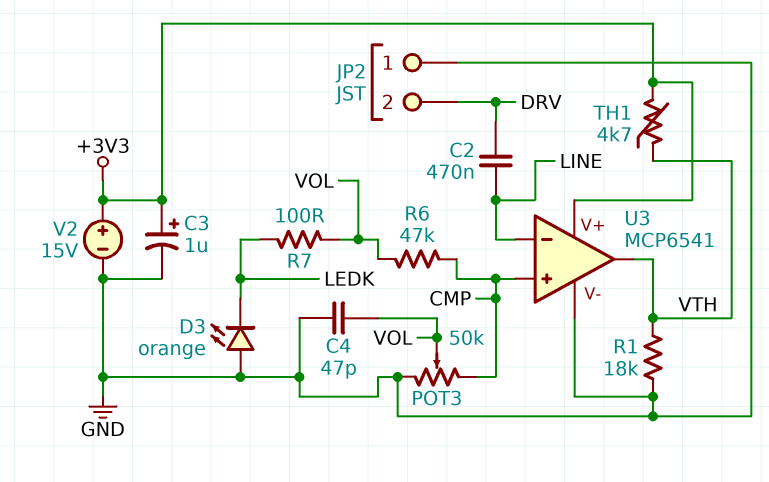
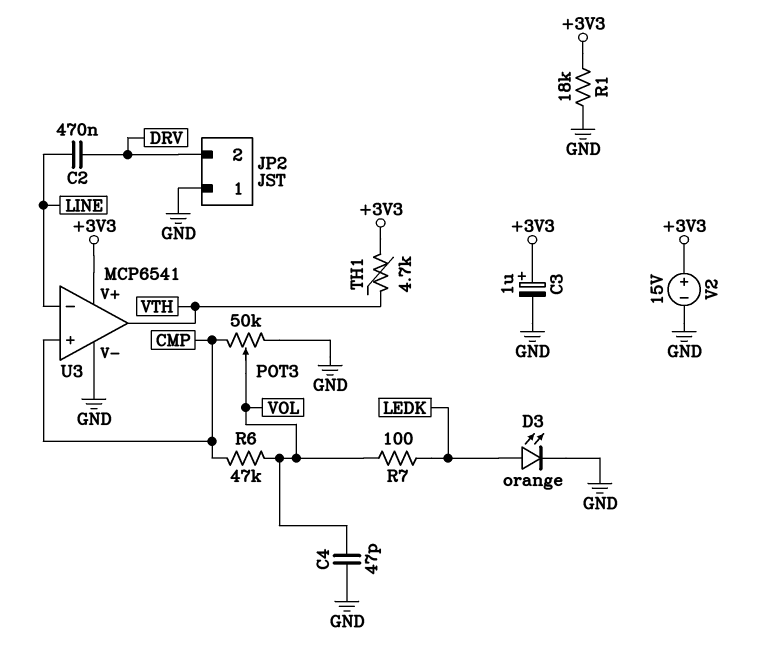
D3: LED orange (A GND, K LEDK) -> LED orange (A LEDK, K GND)
R1: 18k (GND, VTH) -> 18k (+3V3, GND)

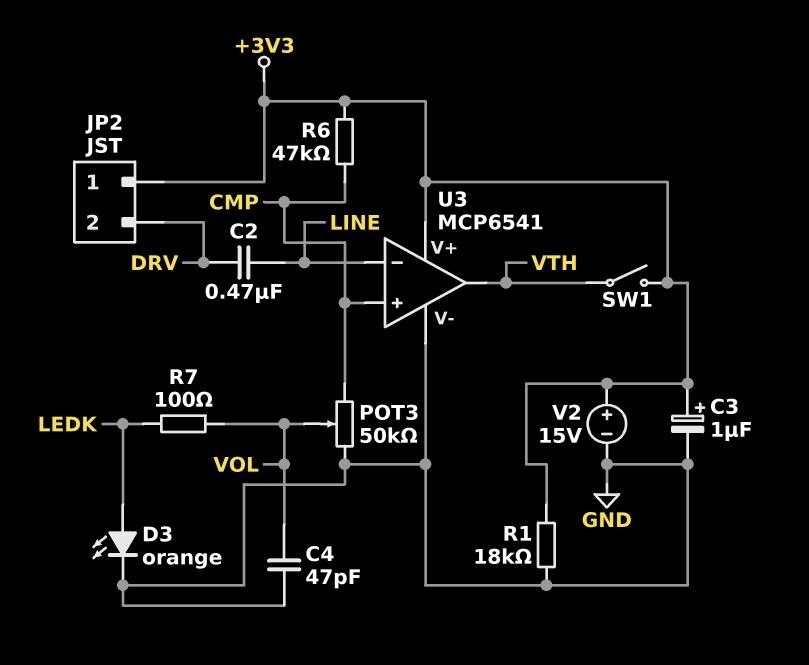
JP2 pin 1: GND -> +3V3
R6: 47k (CMP, VOL) -> 47k (+3V3, CMP)
SW1: none -> switch (+3V3, VTH)
TH1: 4.7k (+3V3, VTH) -> none

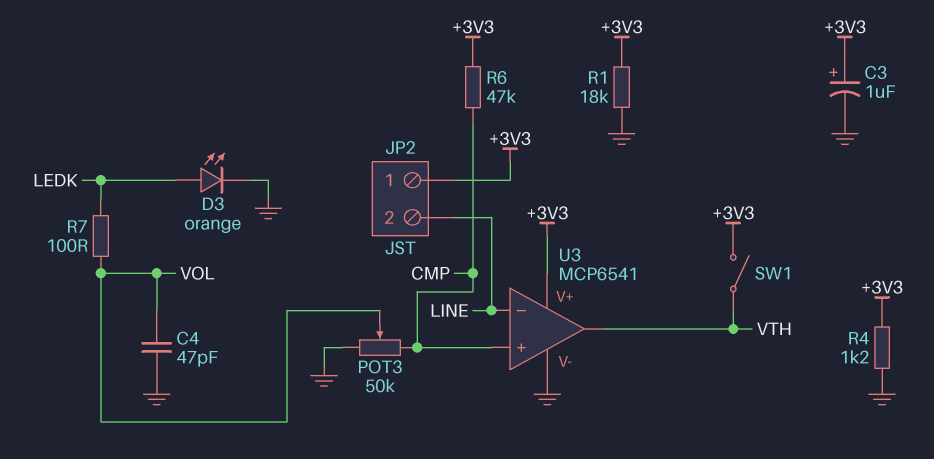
C2: 470nF (DRV, LINE) -> none
JP2 pin 2: DRV -> LINE
R4: none -> 1.2k (+3V3, GND)
V2: 15V (plus +3V3, minus GND) -> none

